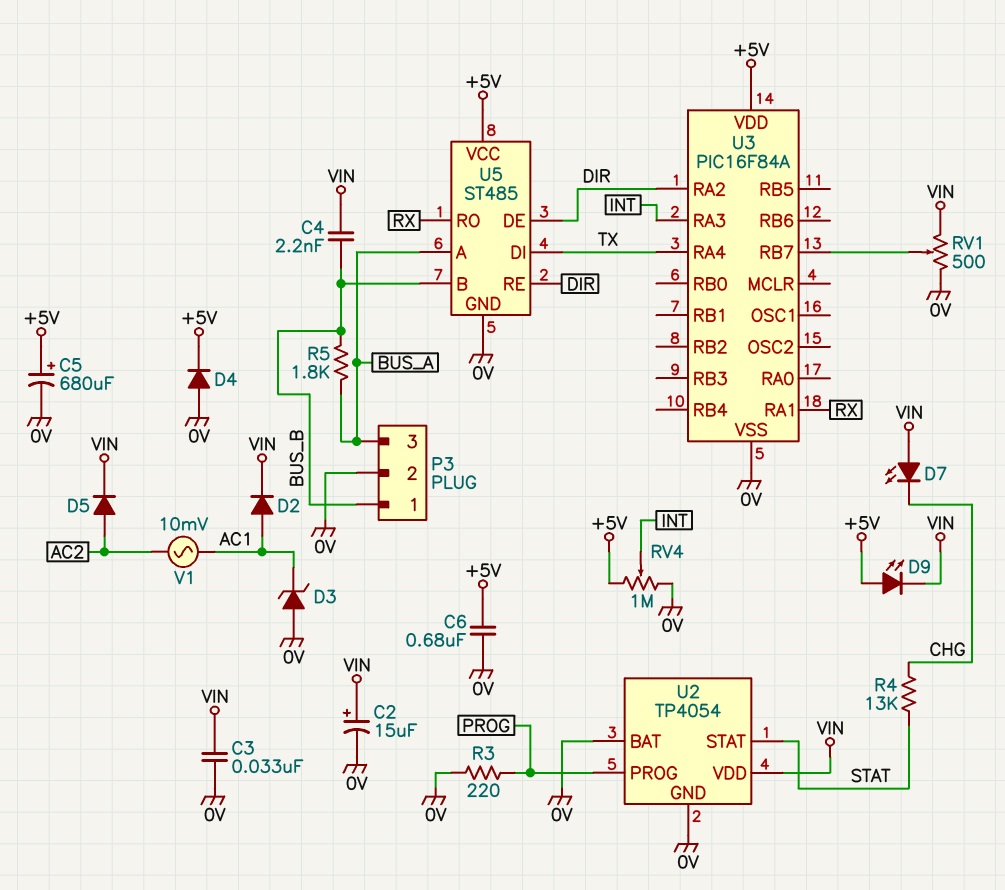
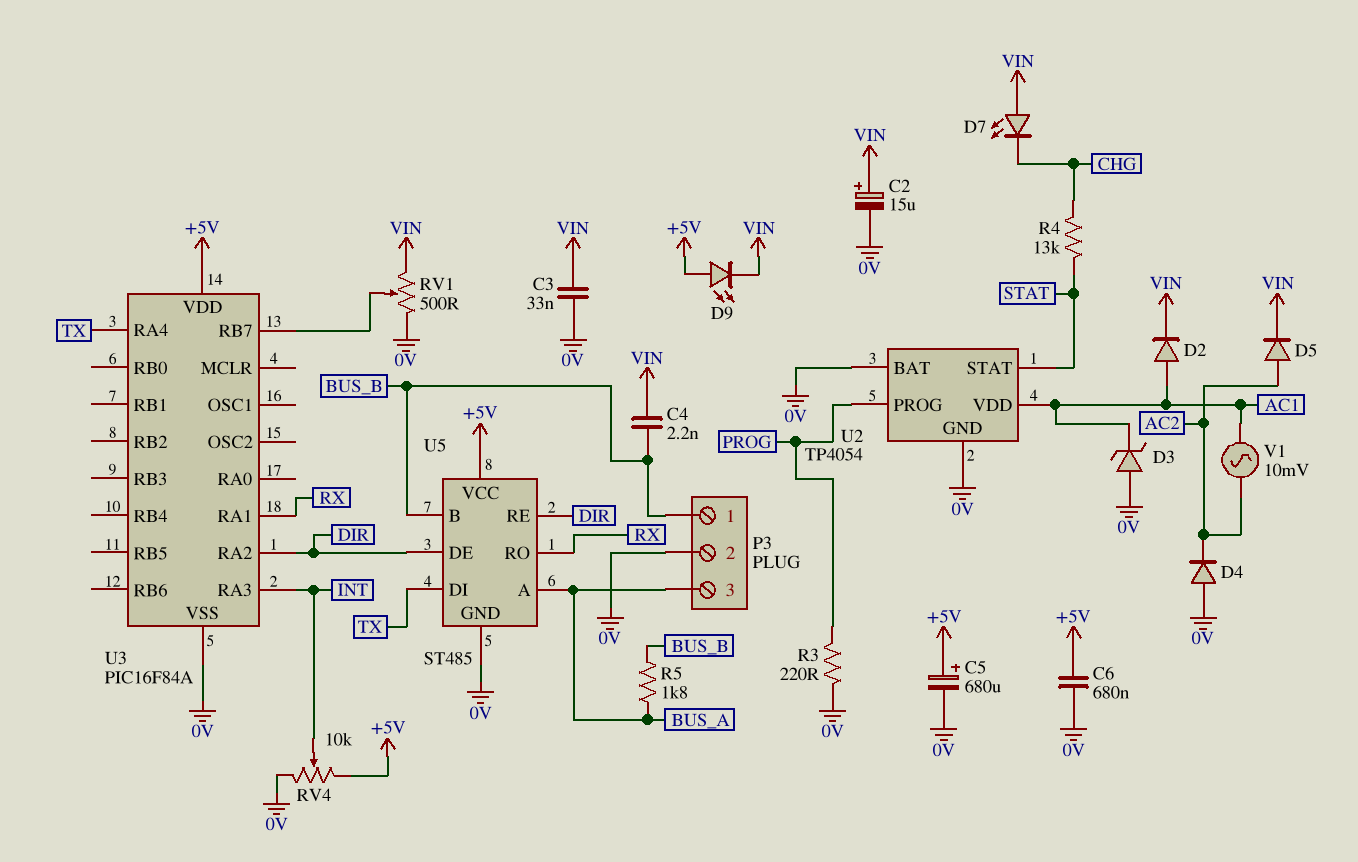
D4: diode (A 0V, K +5V) -> diode (A 0V, K AC2)
RV4: 1M (+5V, 0V, wiper INT) -> 10k (+5V, 0V, wiper INT)
U2 pin VDD: VIN -> AC1

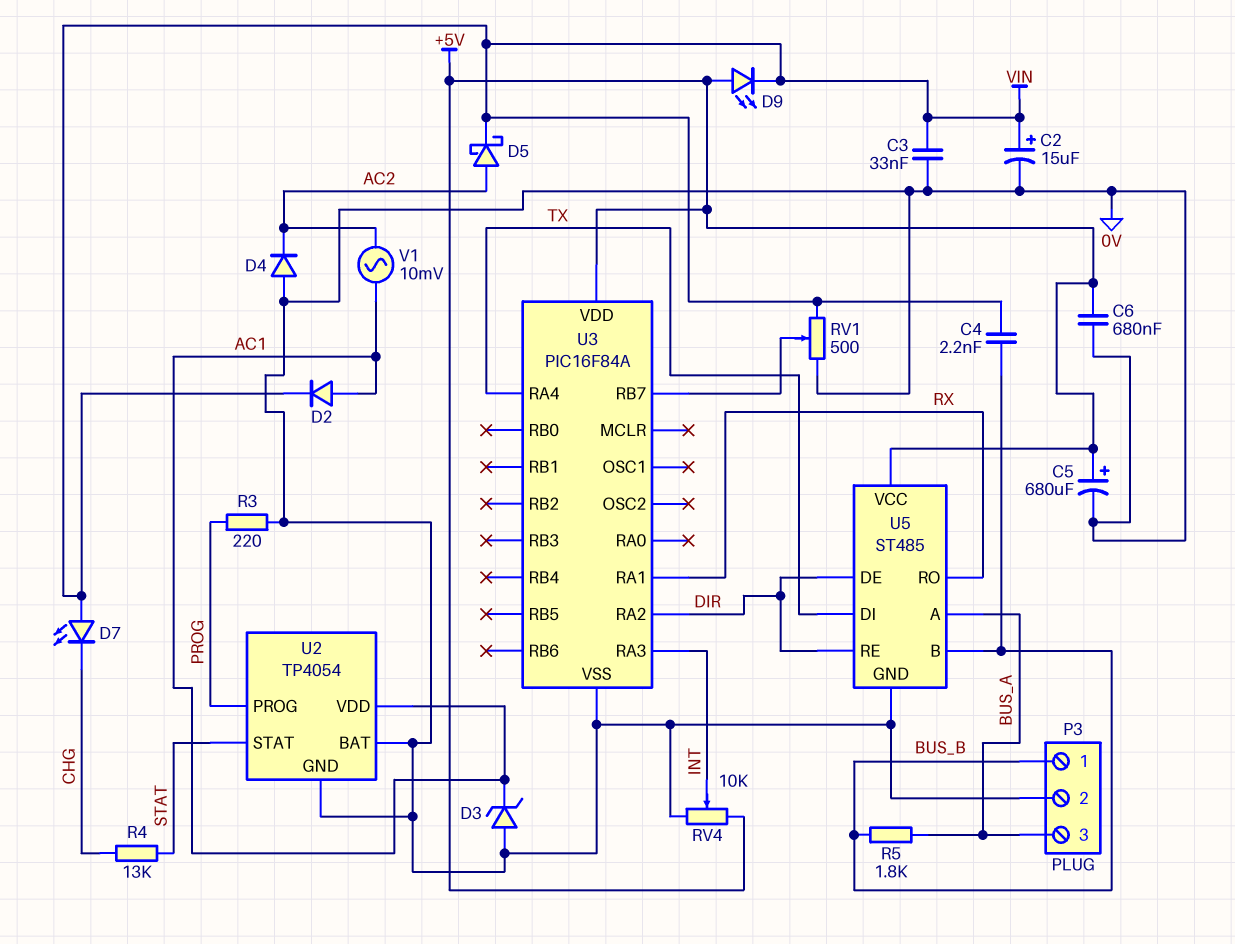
D5: diode (A AC2, K VIN) -> schottky (A AC2, K VIN)

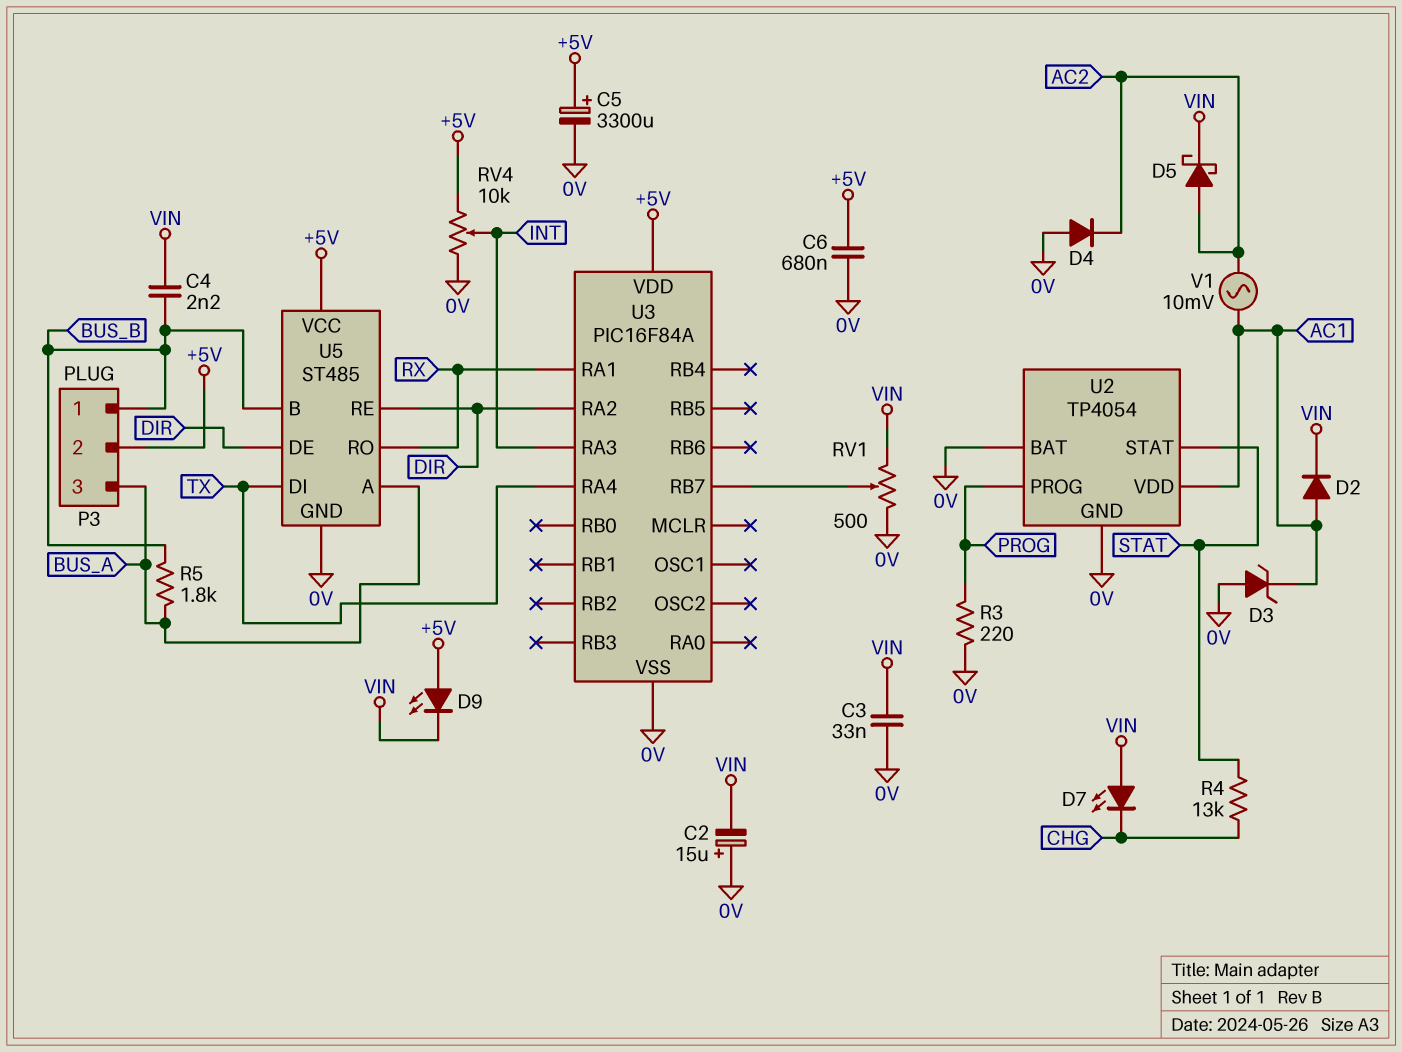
C2: 15uF (plus VIN, minus 0V) -> 15uF (plus 0V, minus VIN)
C5: 680uF (plus +5V, minus 0V) -> 3300uF (plus +5V, minus 0V)
P3 pin 2: 0V -> +5V

